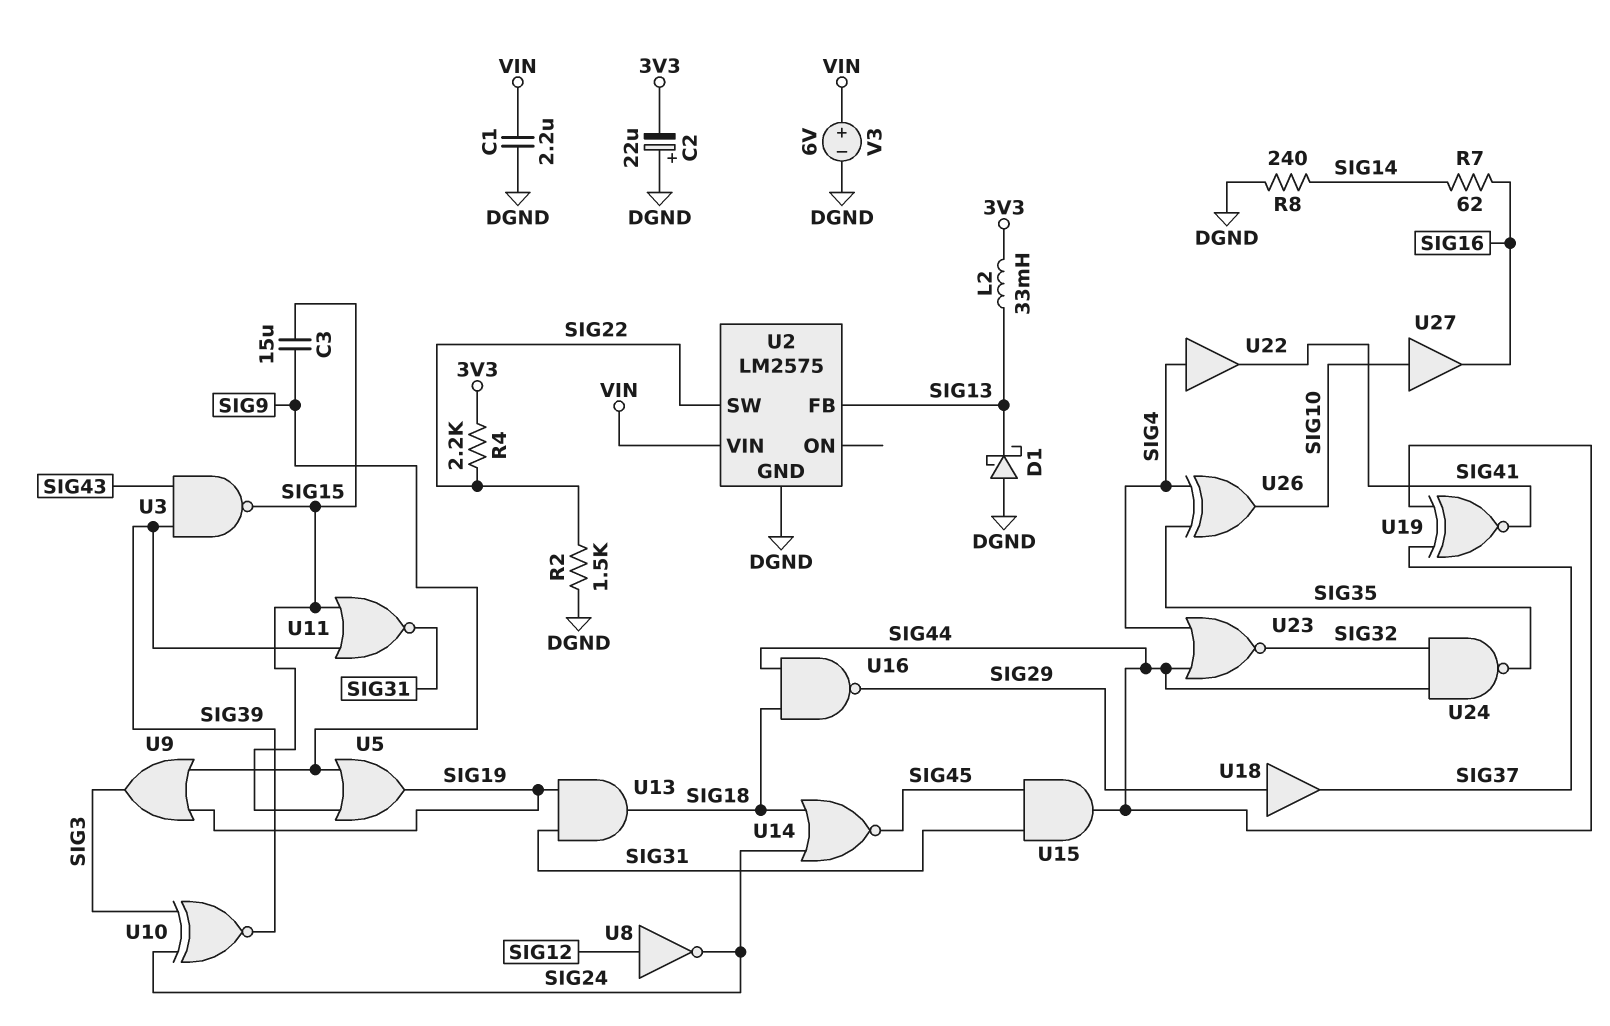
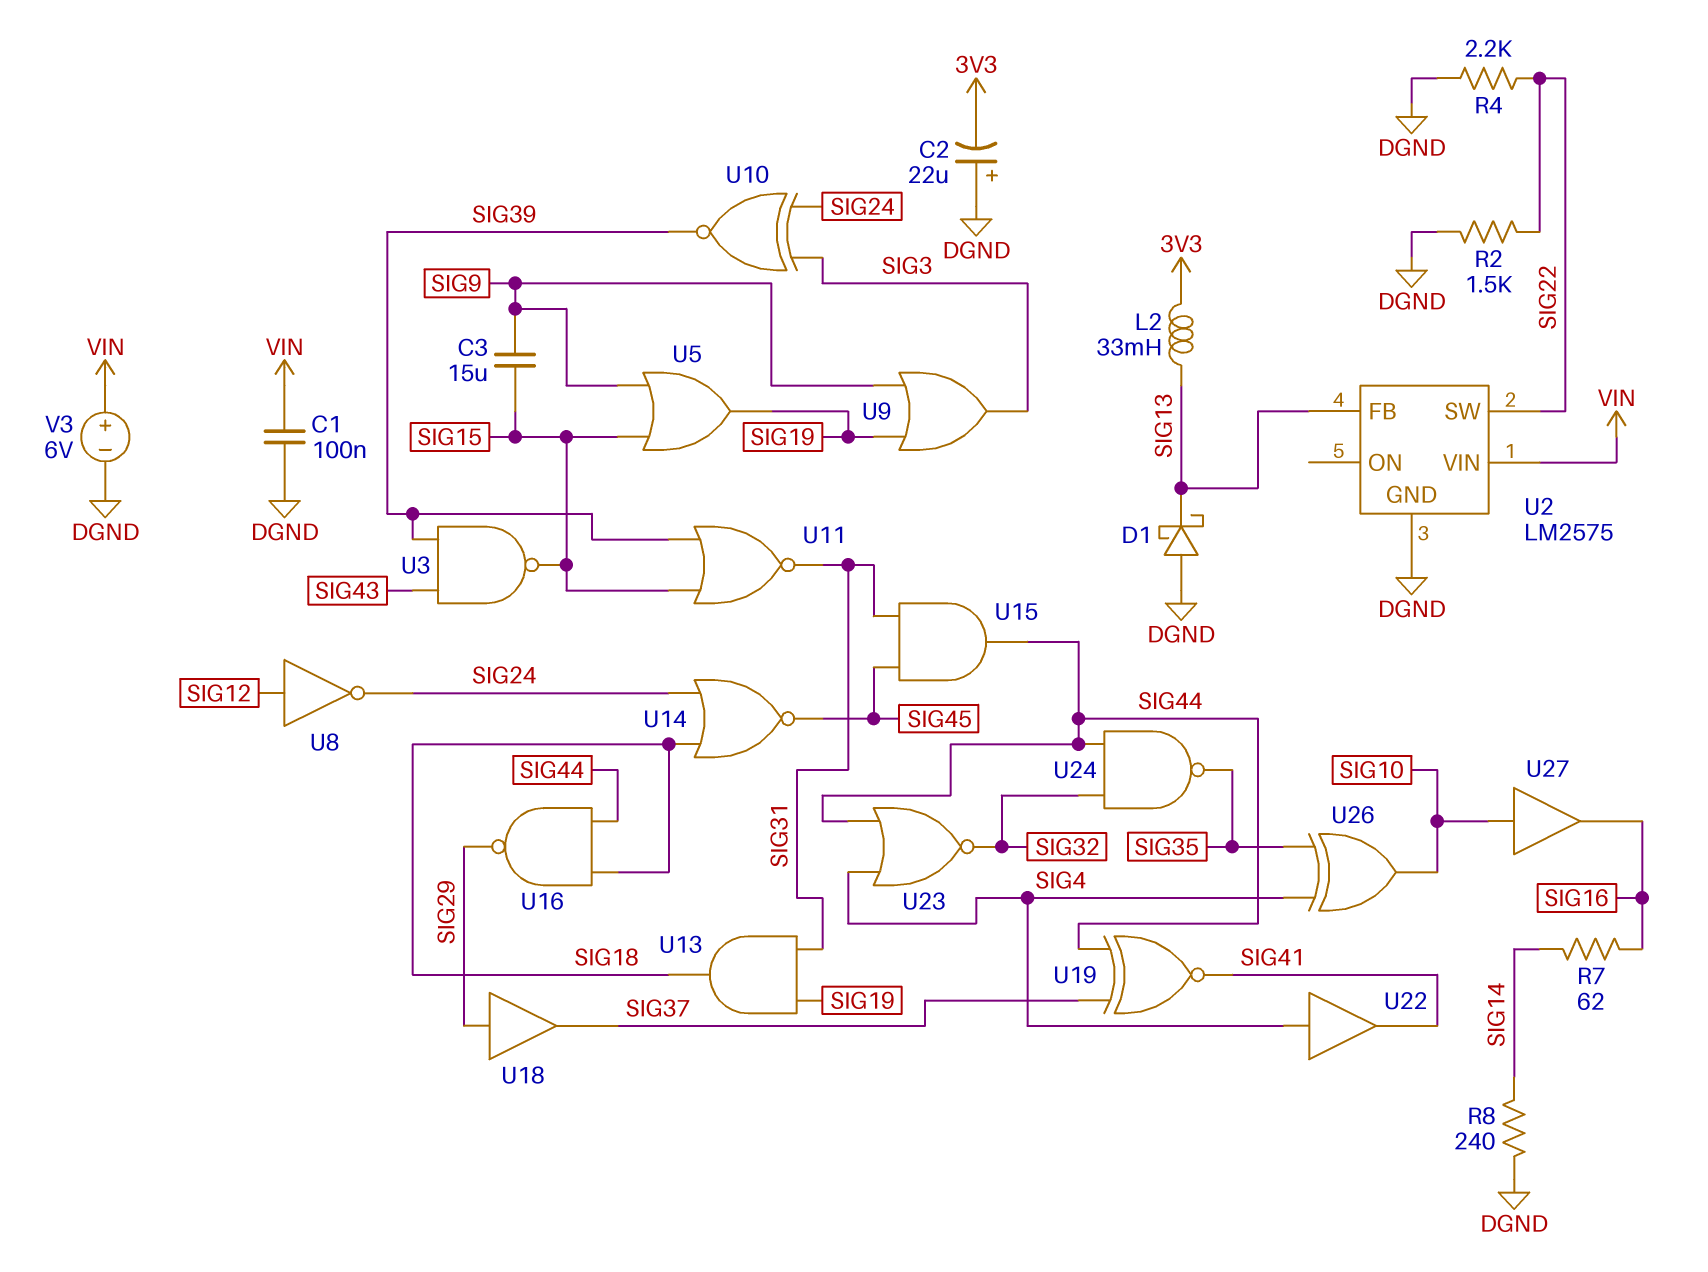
C1: 2.2uF (DGND, VIN) -> 100nF (DGND, VIN)
R4: 2.2k (3V3, SIG22) -> 2.2k (DGND, SIG22)

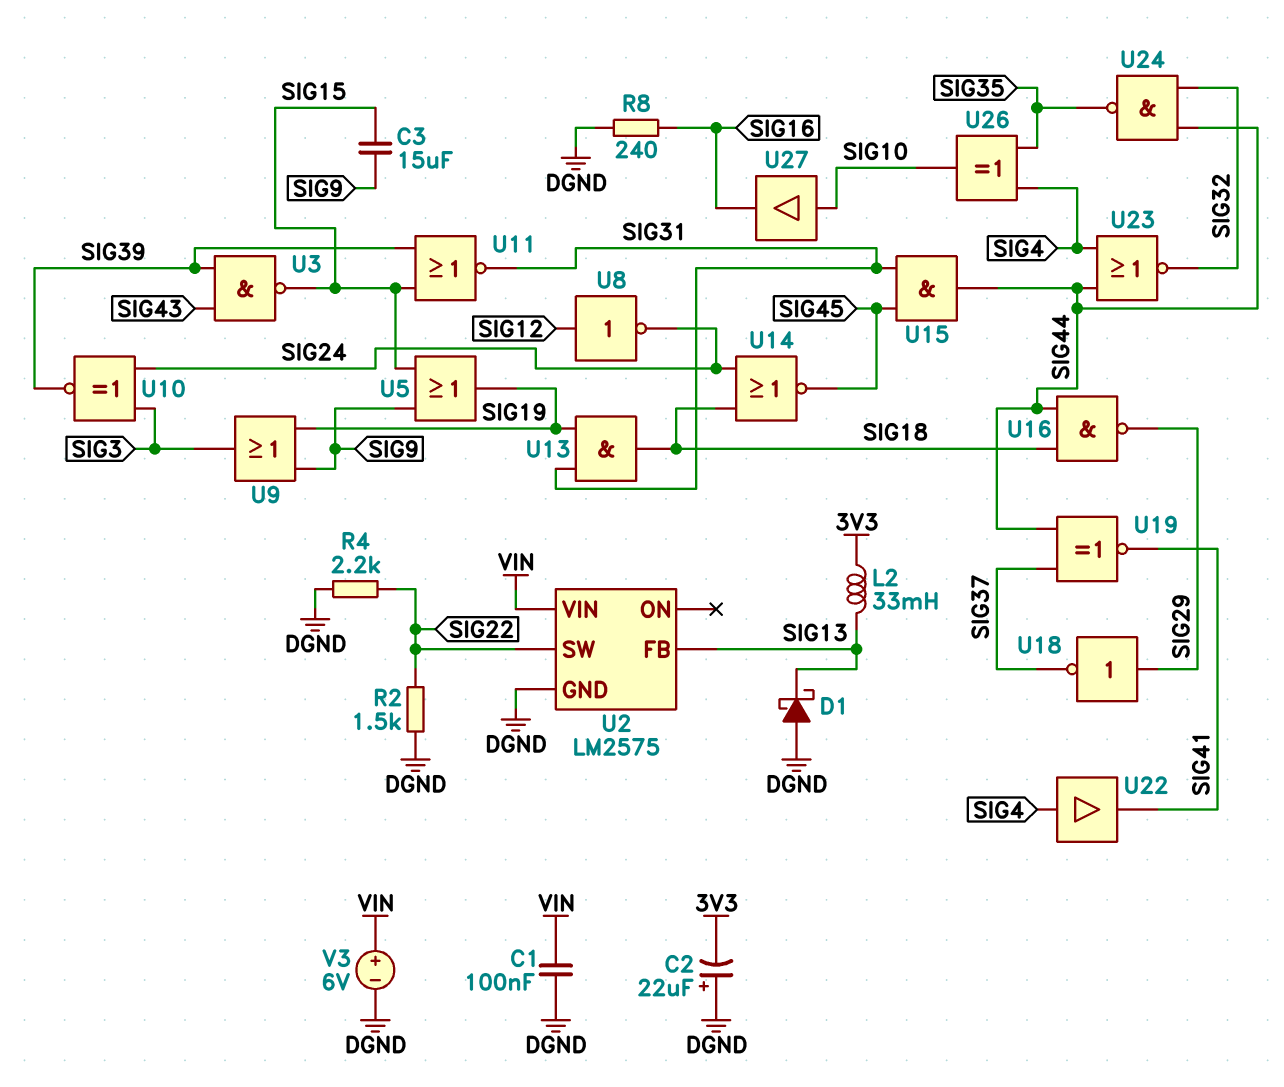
R7: 62 (SIG14, SIG16) -> none
R8: 240 (DGND, SIG14) -> 240 (DGND, SIG16)
U18: buffer (in SIG29, out SIG37) -> NOT (in SIG29, out SIG37)

